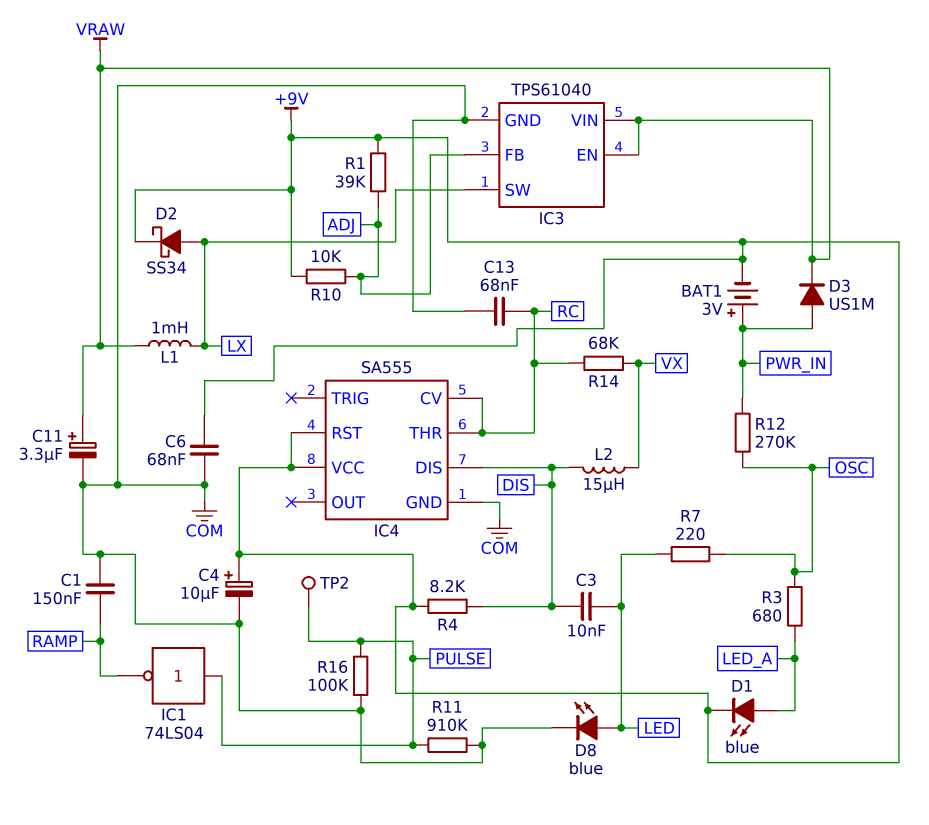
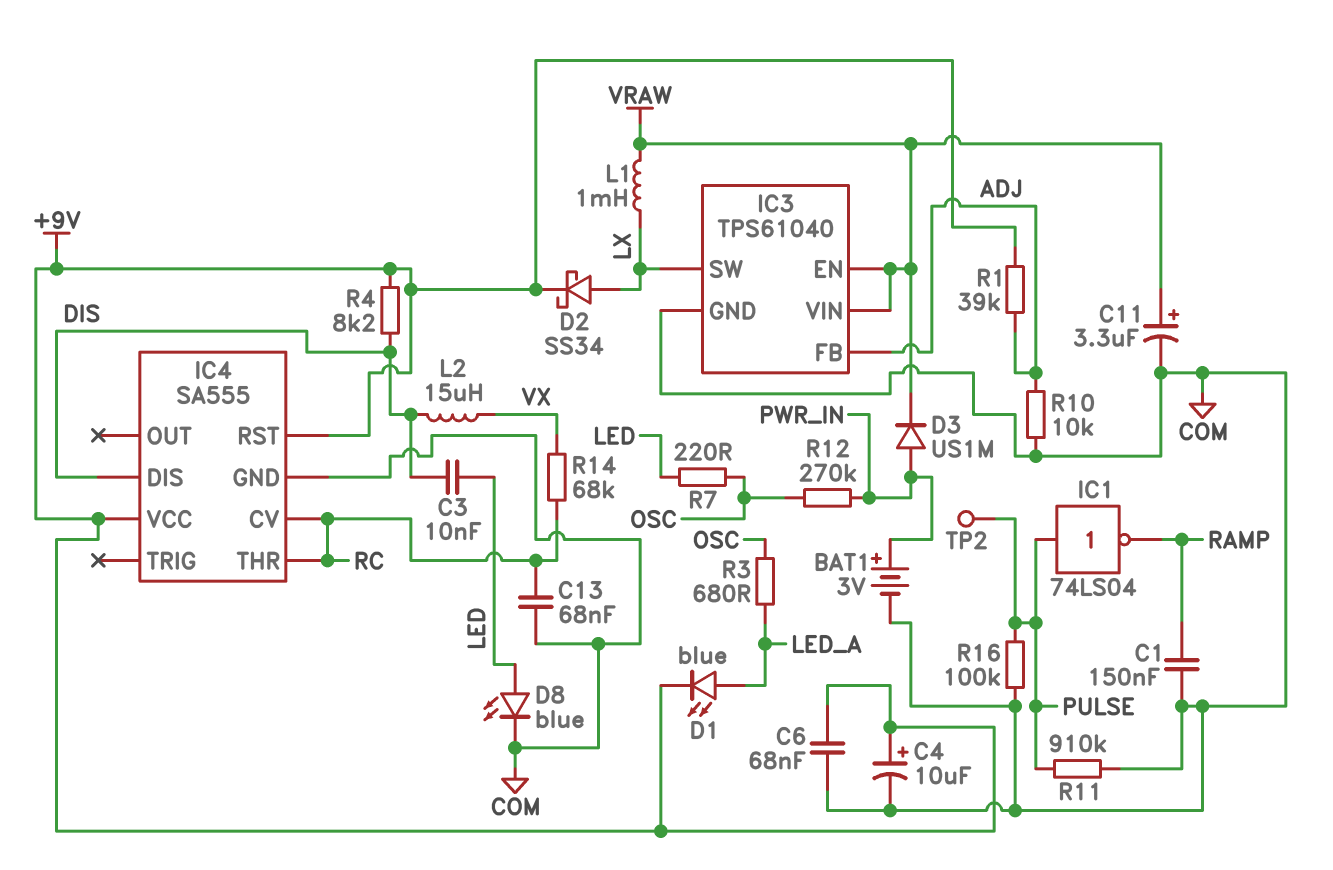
BAT1: 3V (plus PWR_IN, minus +9V) -> 3V (plus PWR_IN, minus COM)
R10: 10k (+9V, ADJ) -> 10k (ADJ, COM)

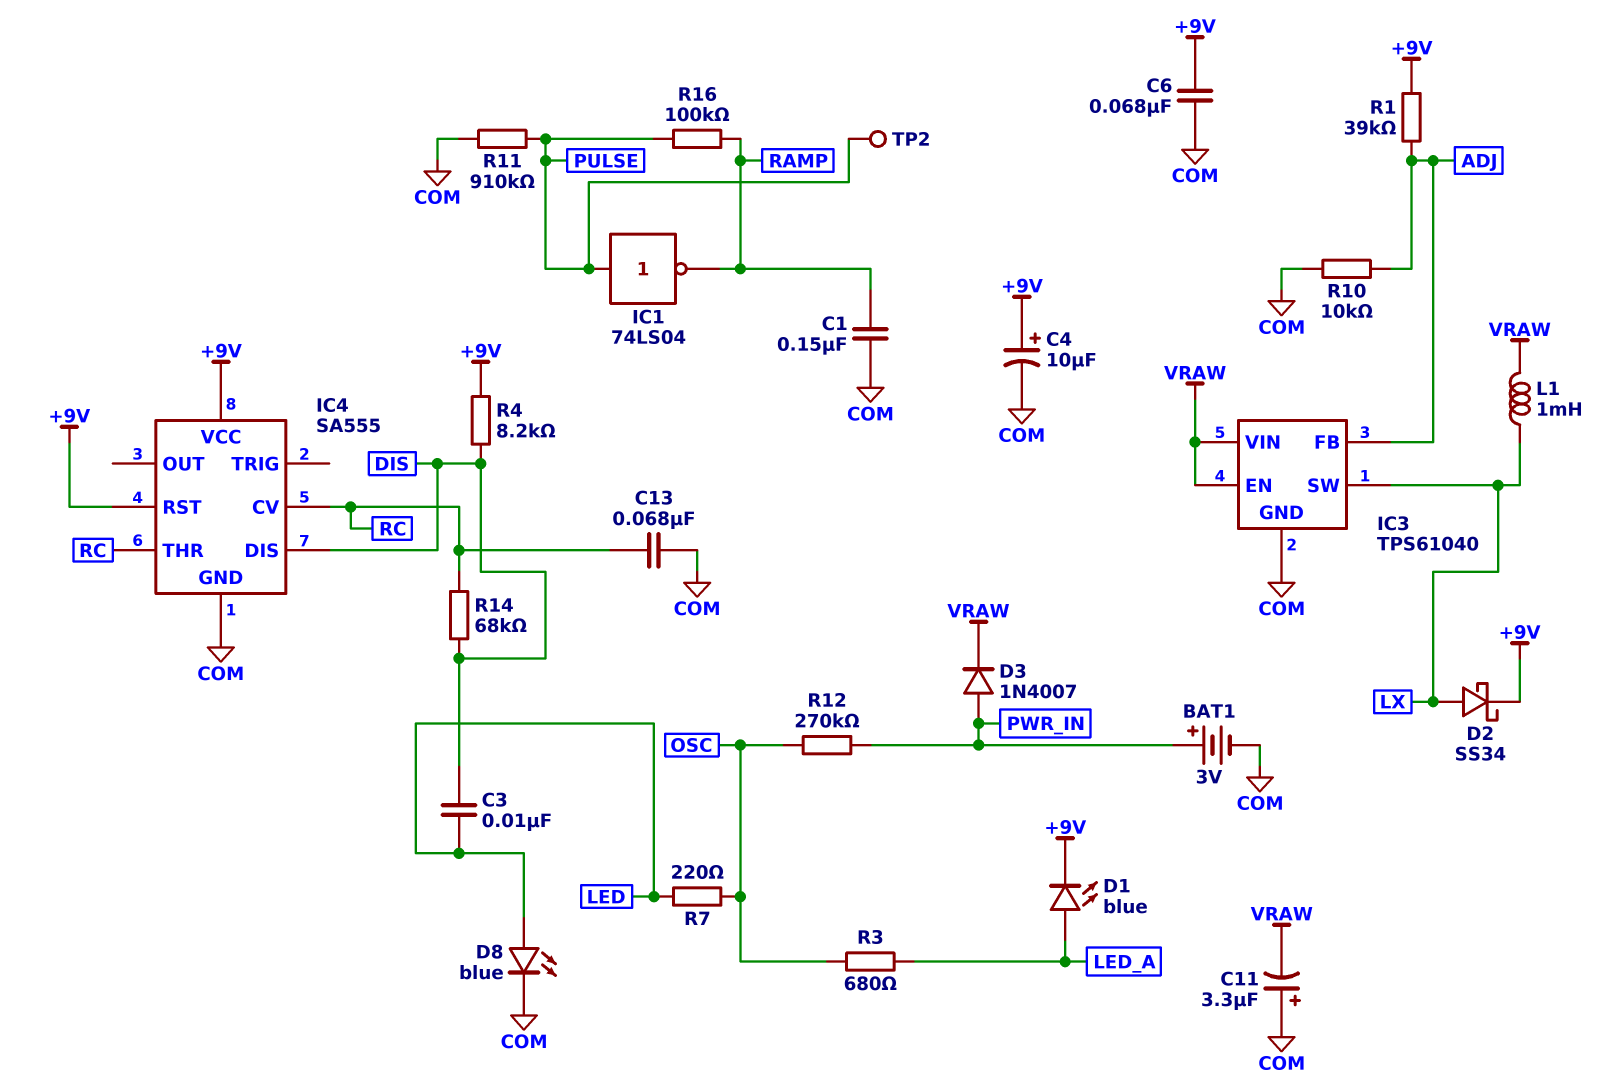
C11: 3.3uF (plus VRAW, minus COM) -> 3.3uF (plus COM, minus VRAW)
D3: diode US1M (A PWR_IN, K VRAW) -> diode 1N4007 (A PWR_IN, K VRAW)
L2: 15uH (DIS, VX) -> none
R14: 68k (RC, VX) -> 68k (DIS, RC)
R16: 100k (COM, PULSE) -> 100k (PULSE, RAMP)

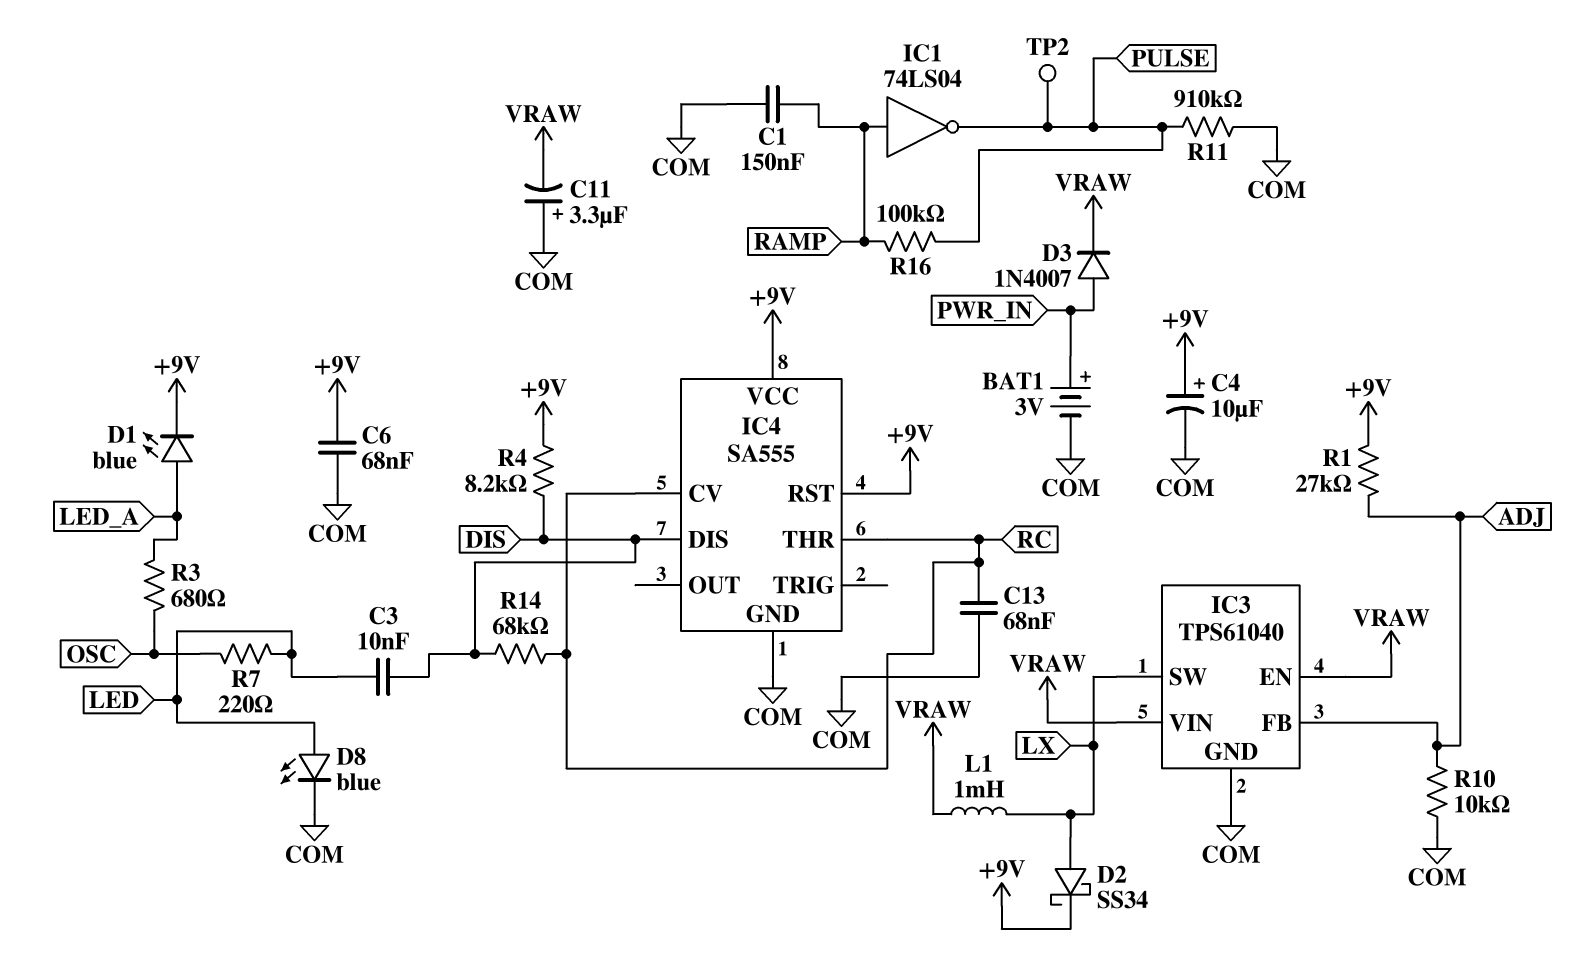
IC1: NOT 74LS04 (in PULSE, out RAMP) -> NOT 74LS04 (in RAMP, out PULSE)
R1: 39k (+9V, ADJ) -> 27k (+9V, ADJ)
R12: 270k (OSC, PWR_IN) -> none

